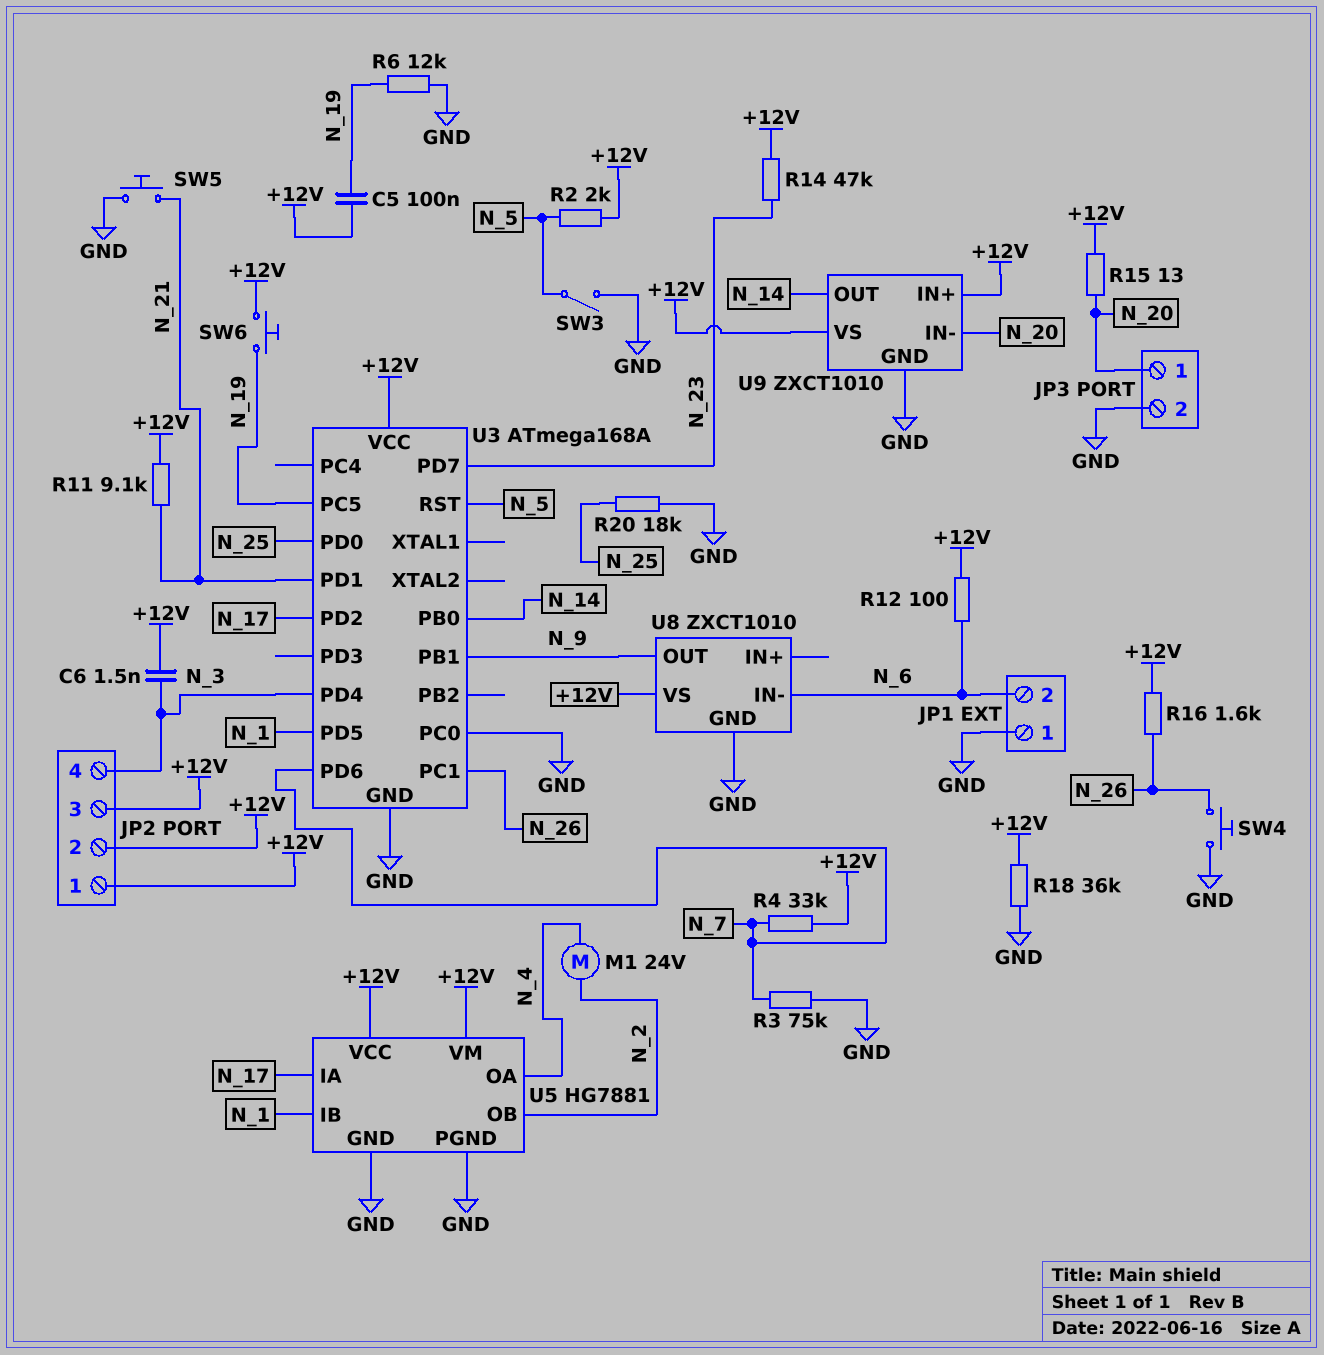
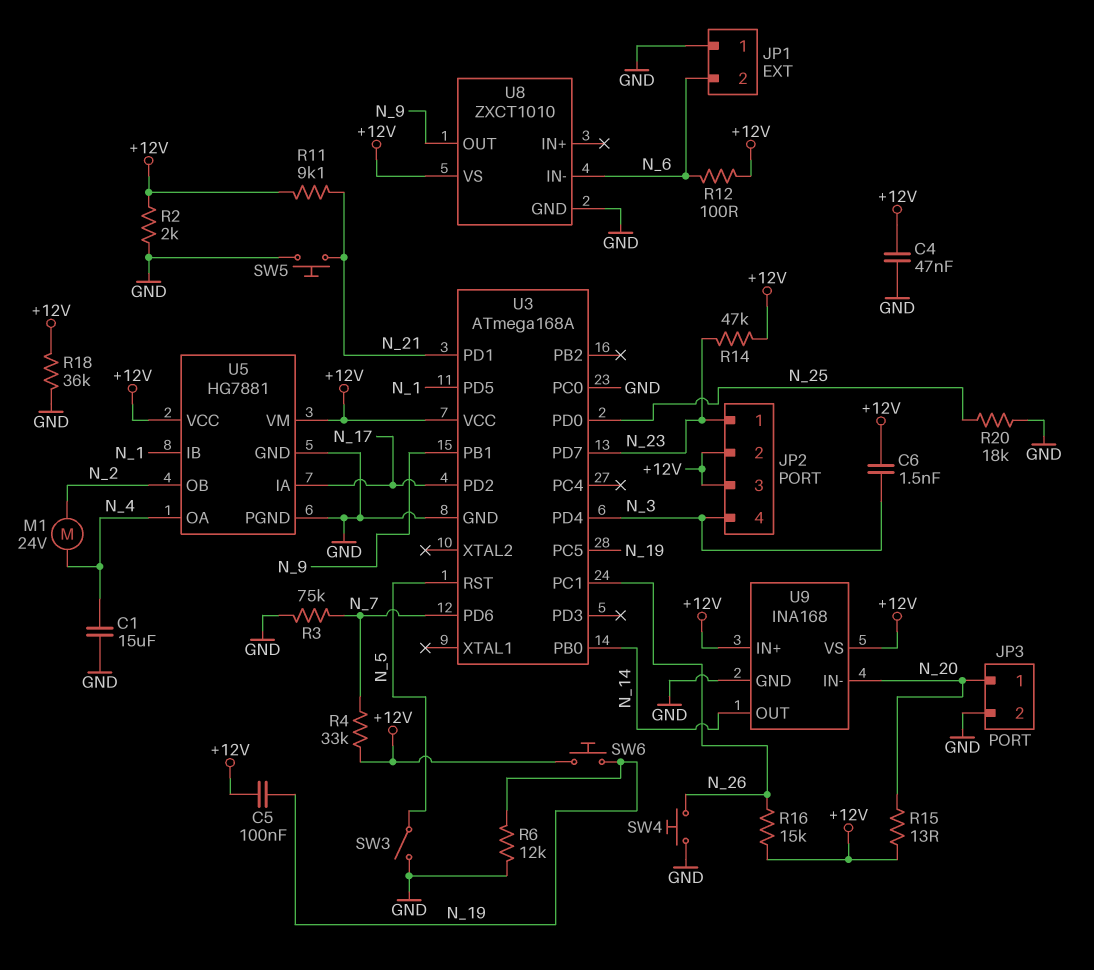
C1: none -> 15uF (GND, N_4)
C4: none -> 47nF (+12V, GND)
JP2 pin 1: +12V -> N_23
R2: 2k (+12V, N_5) -> 2k (+12V, GND)
R16: 1.6k (+12V, N_26) -> 15k (+12V, N_26)
U9: ZXCT1010 -> INA168

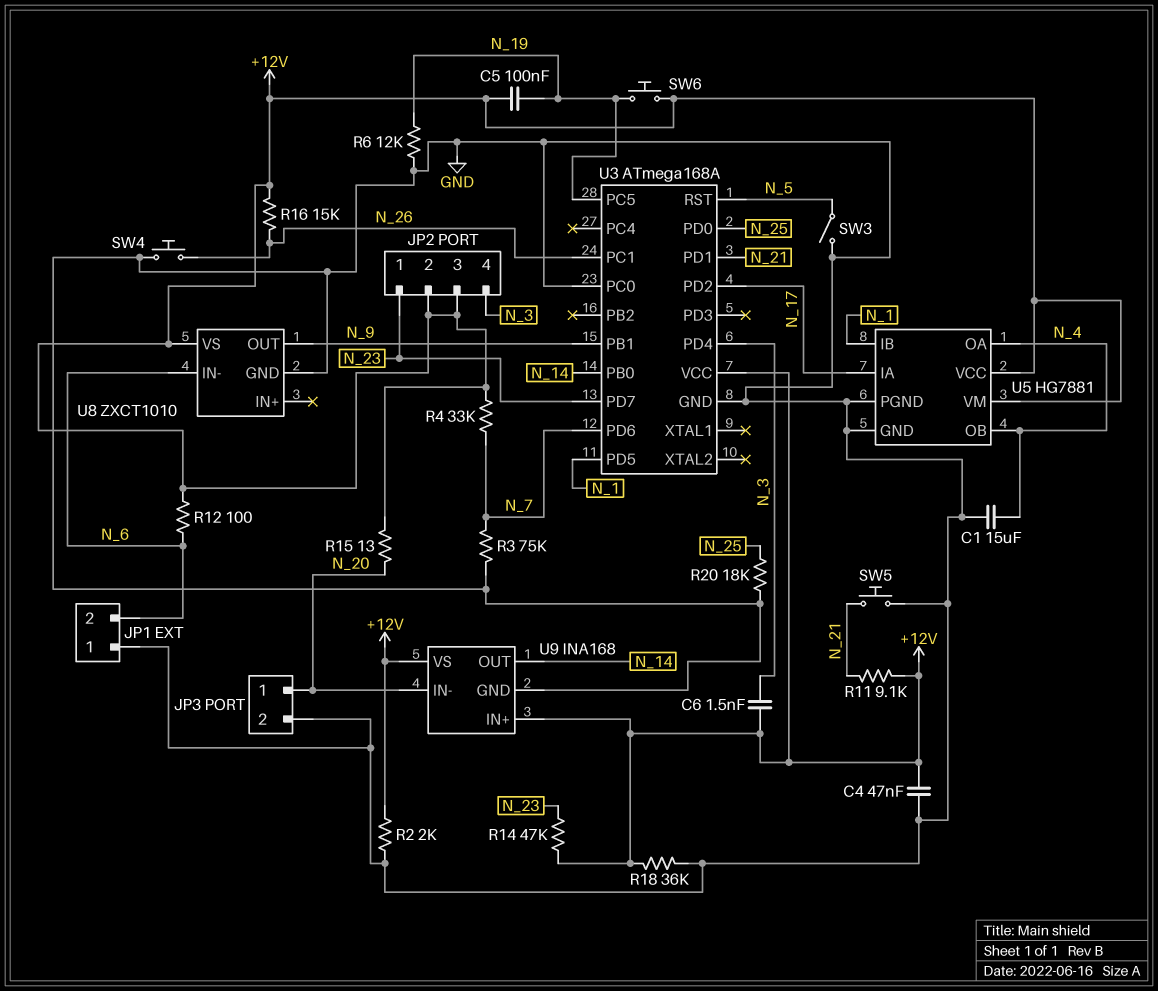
M1: motor 24V (N_2, N_4) -> none
U5 pin OB: N_2 -> N_4

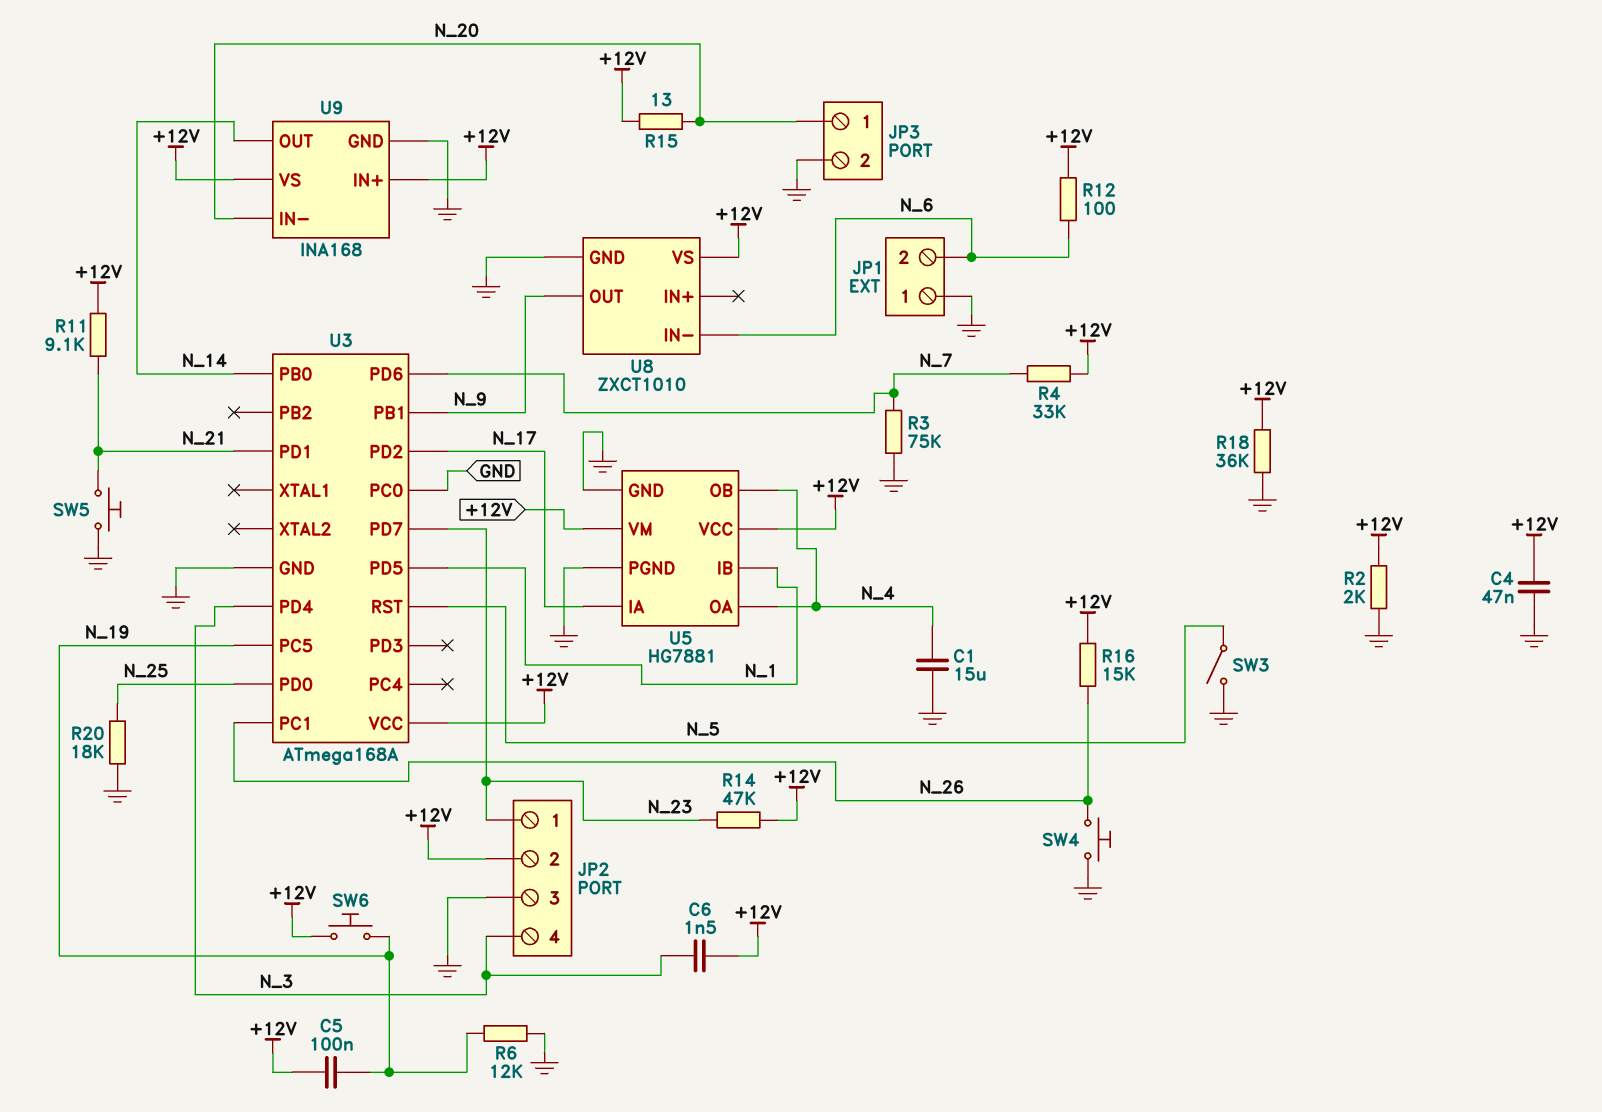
JP2 pin 3: +12V -> GND

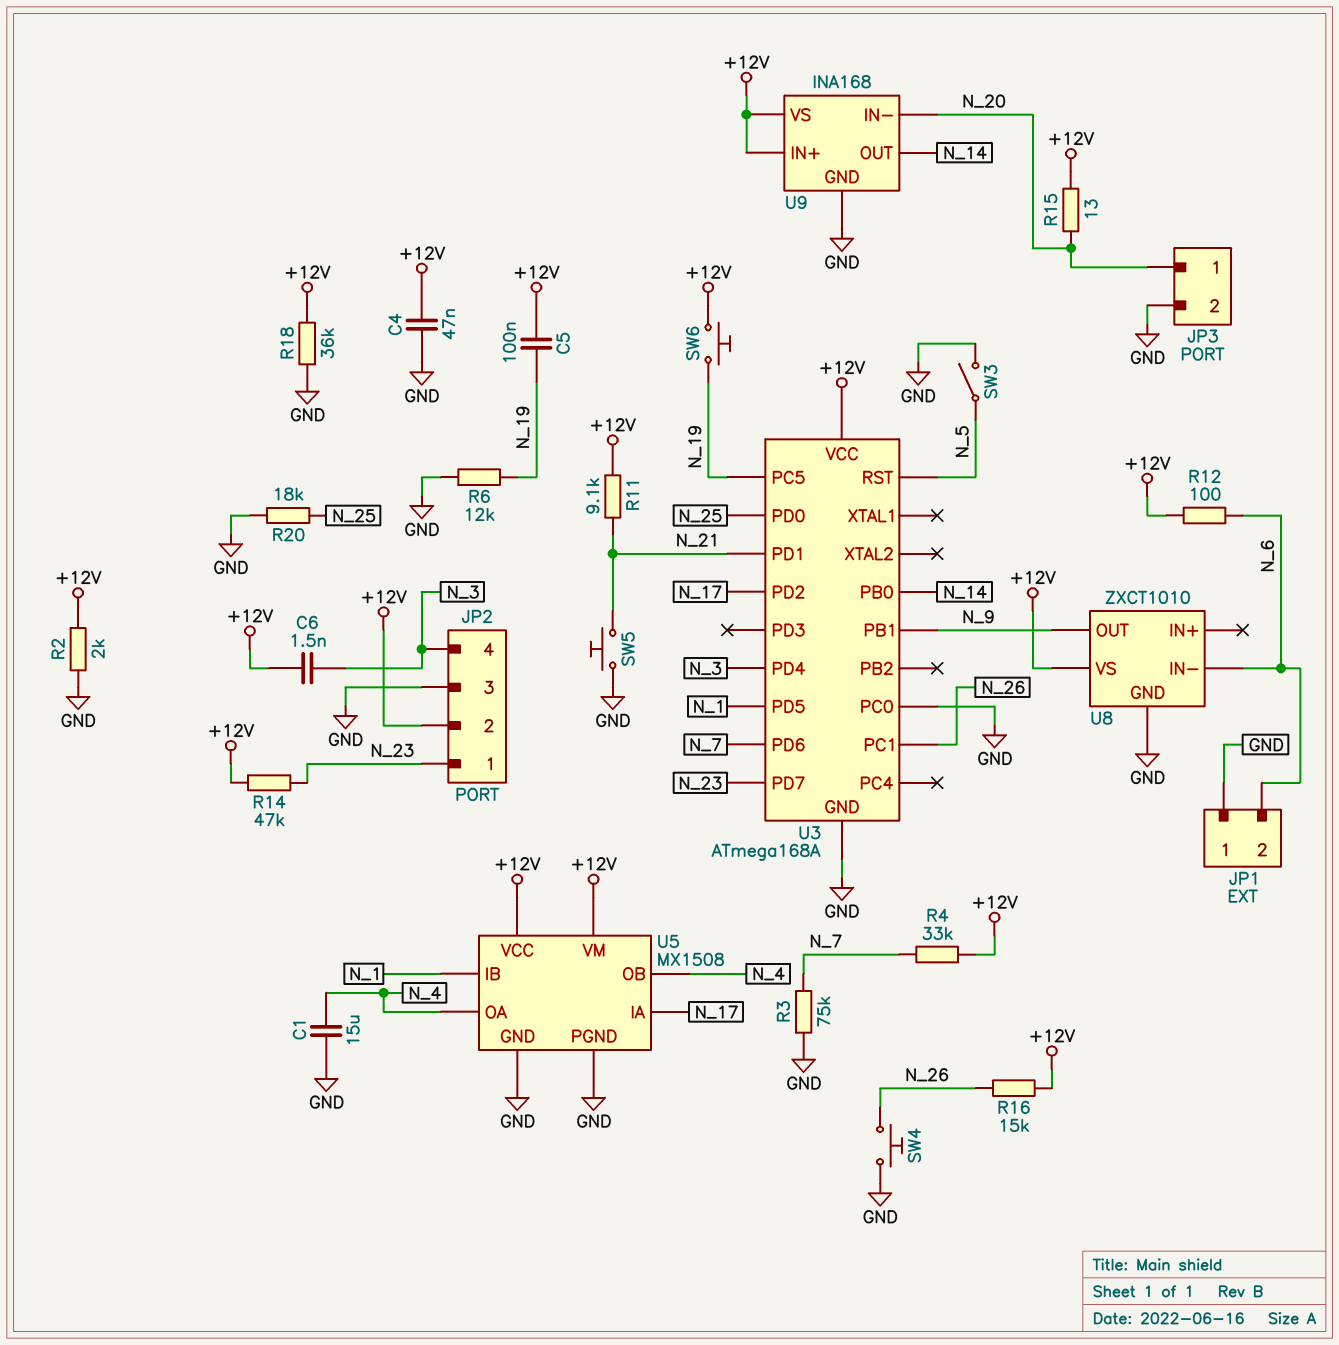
U5: HG7881 -> MX1508

